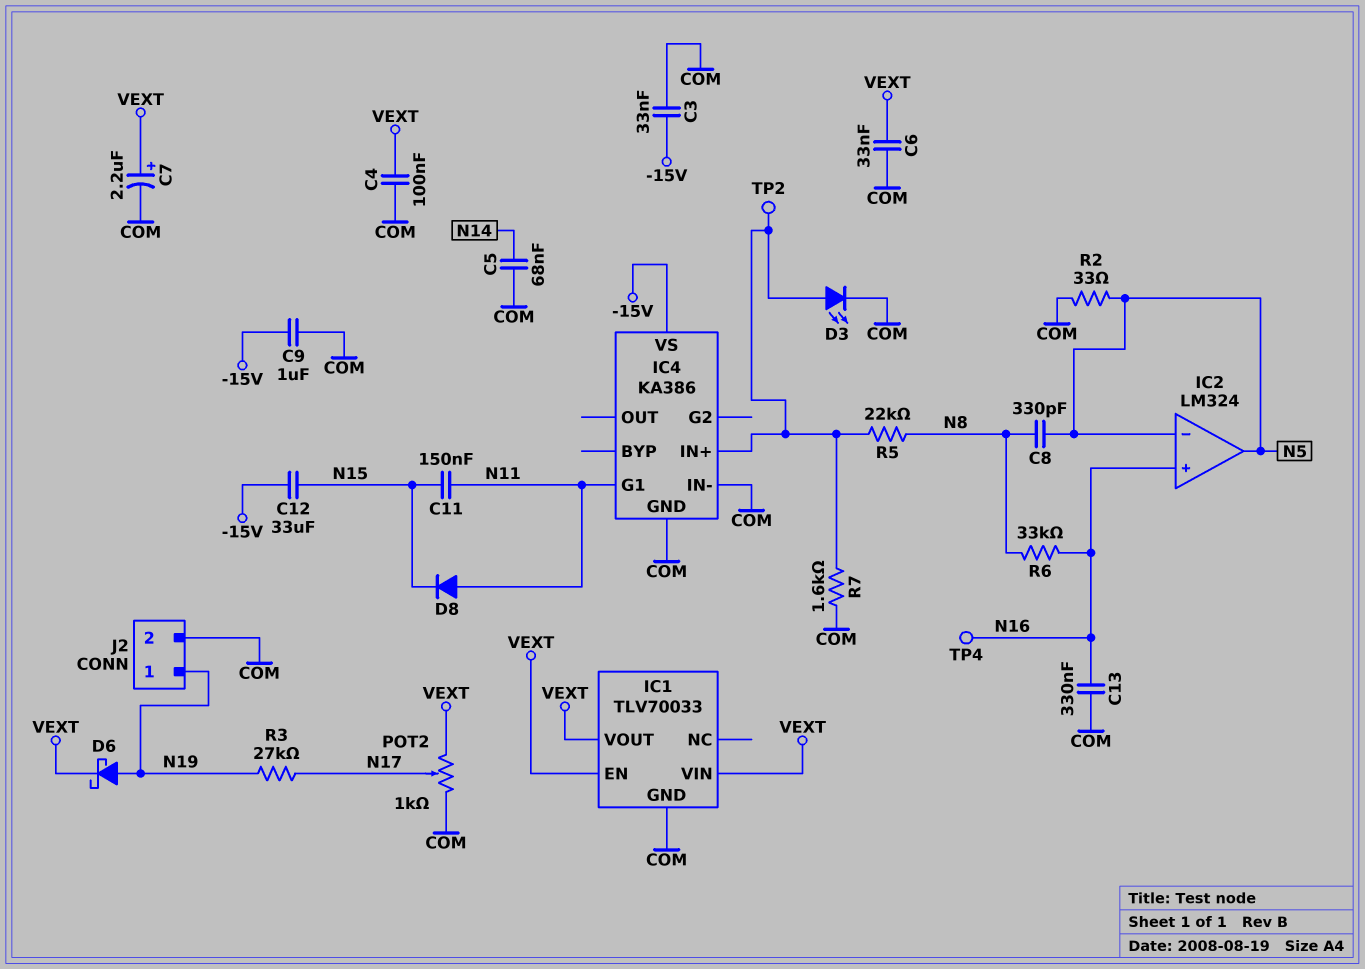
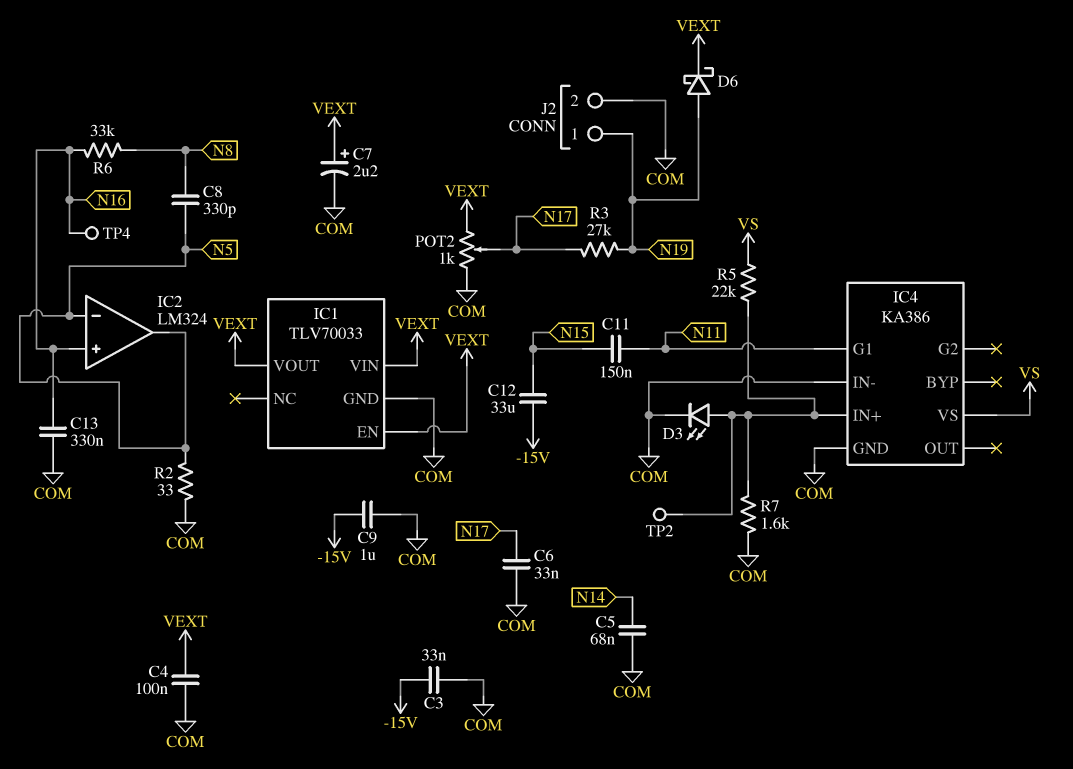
C6: 33nF (COM, VEXT) -> 33nF (COM, N17)
D8: diode (A N11, K N15) -> none
IC4 pin VS: -15V -> VS
R5: 22k (IC4/IN+, N8) -> 22k (IC4/IN+, VS)

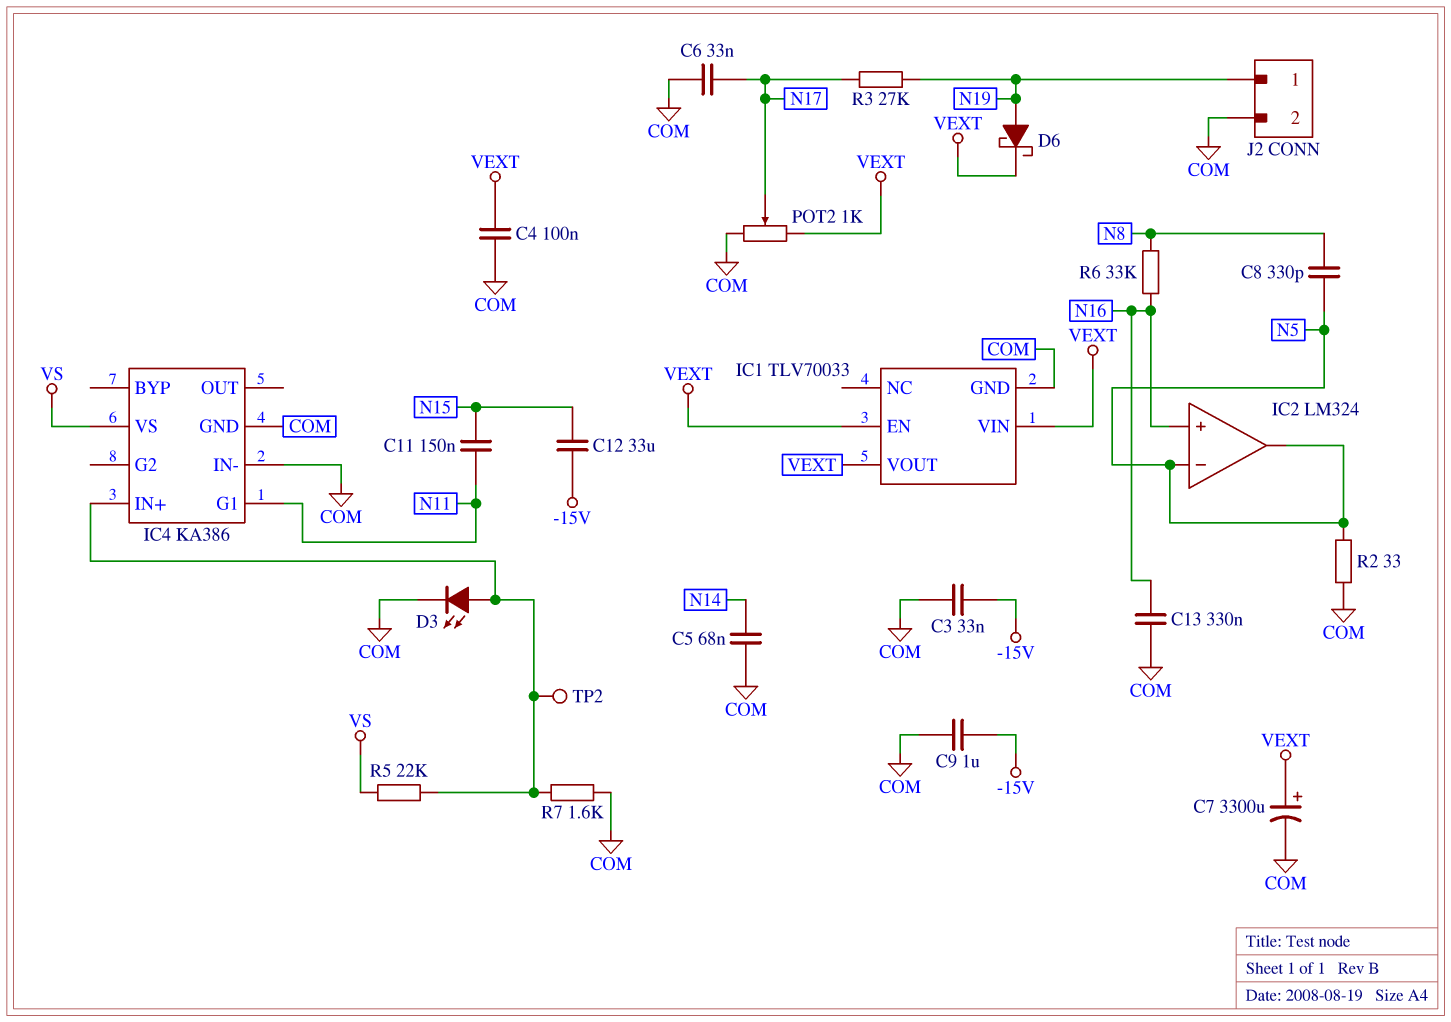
C7: 2.2uF (plus VEXT, minus COM) -> 3300uF (plus VEXT, minus COM)
TP4: test point (N16) -> none

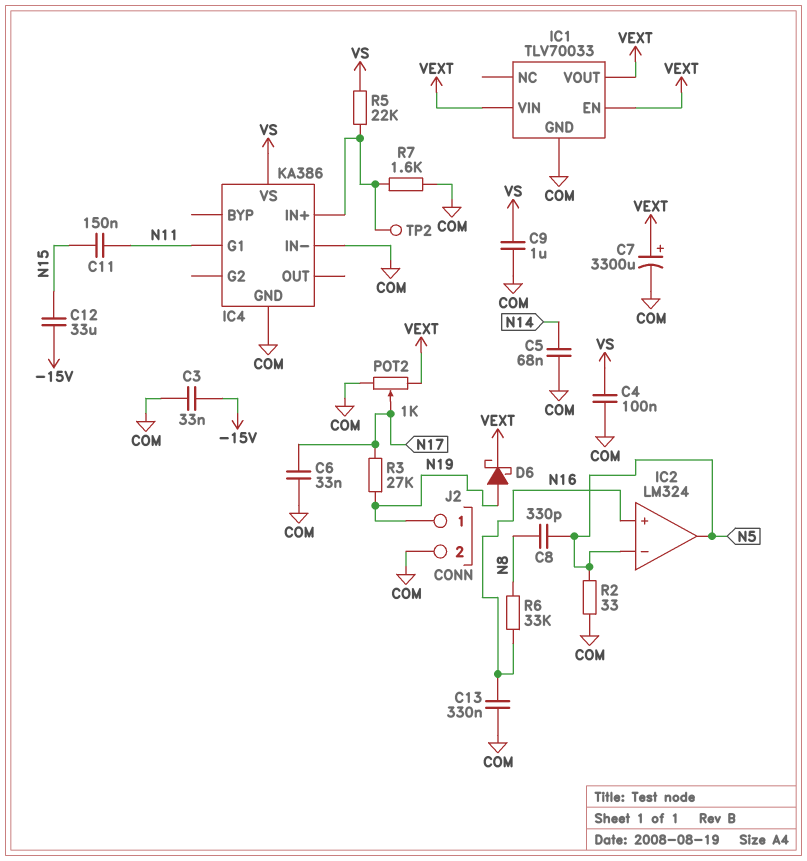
C4: 100nF (COM, VEXT) -> 100nF (COM, VS)
C9: 1uF (-15V, COM) -> 1uF (COM, VS)
D3: LED (A IC4/IN+, K COM) -> none

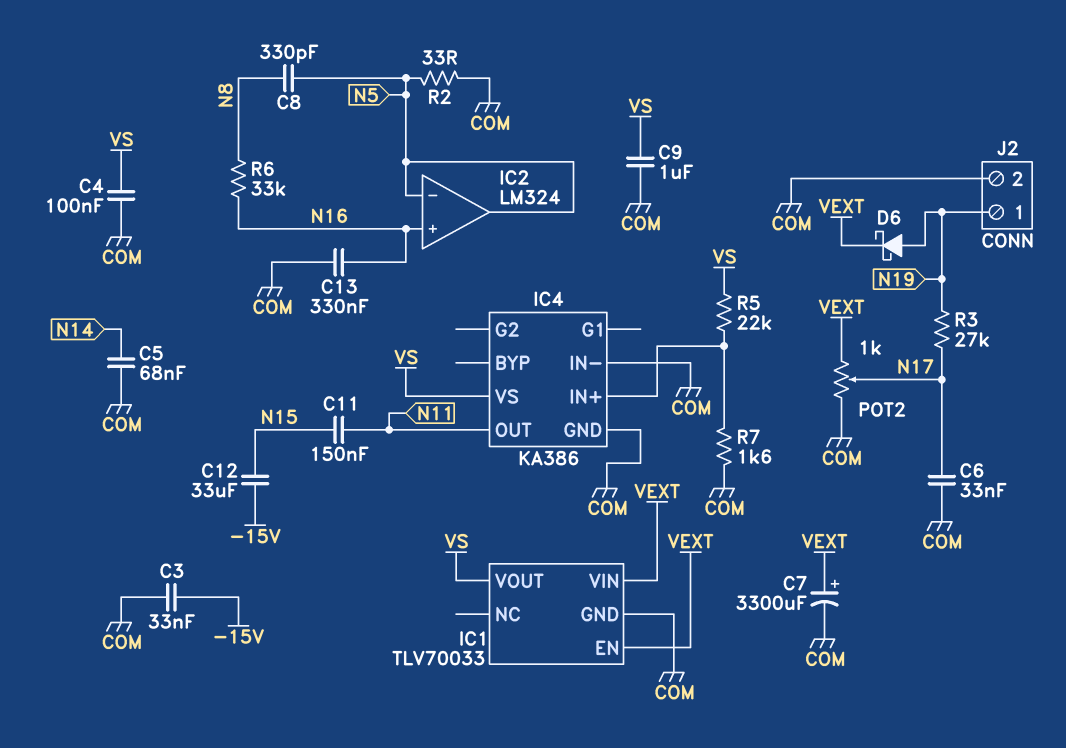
IC1 pin VOUT: VEXT -> VS
IC4 pin G1: N11 -> none
IC4 pin OUT: none -> N11
TP2: test point (IC4/IN+) -> none

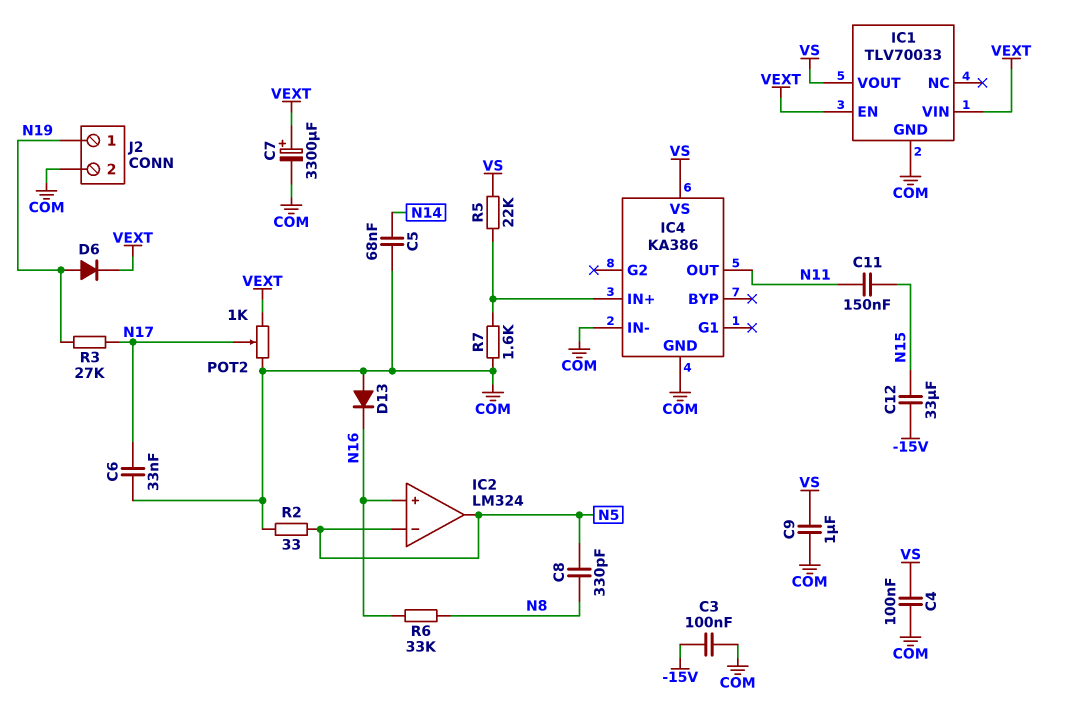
C3: 33nF (-15V, COM) -> 100nF (-15V, COM)
C13: 330nF (COM, N16) -> none
D6: schottky (A N19, K VEXT) -> diode (A N19, K VEXT)
D13: none -> diode (A COM, K N16)

